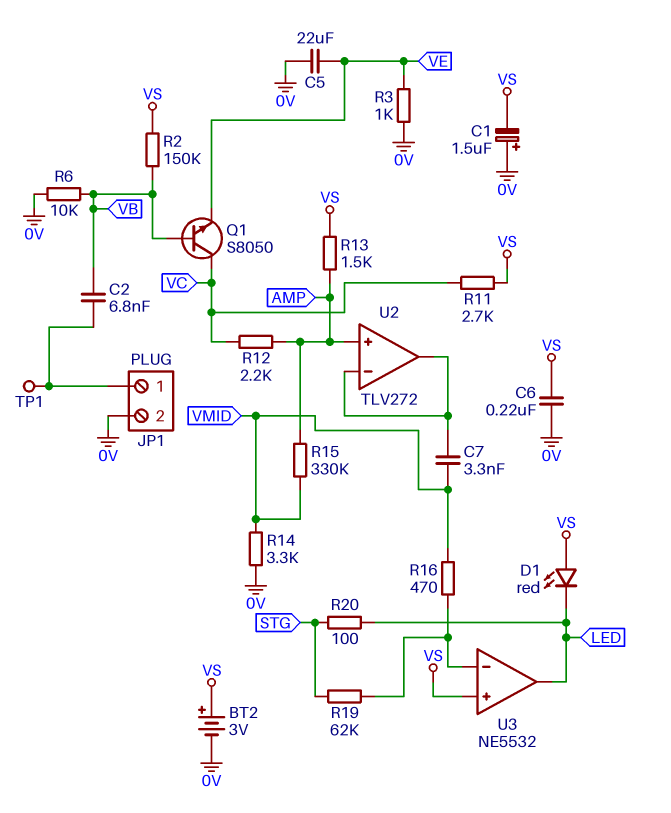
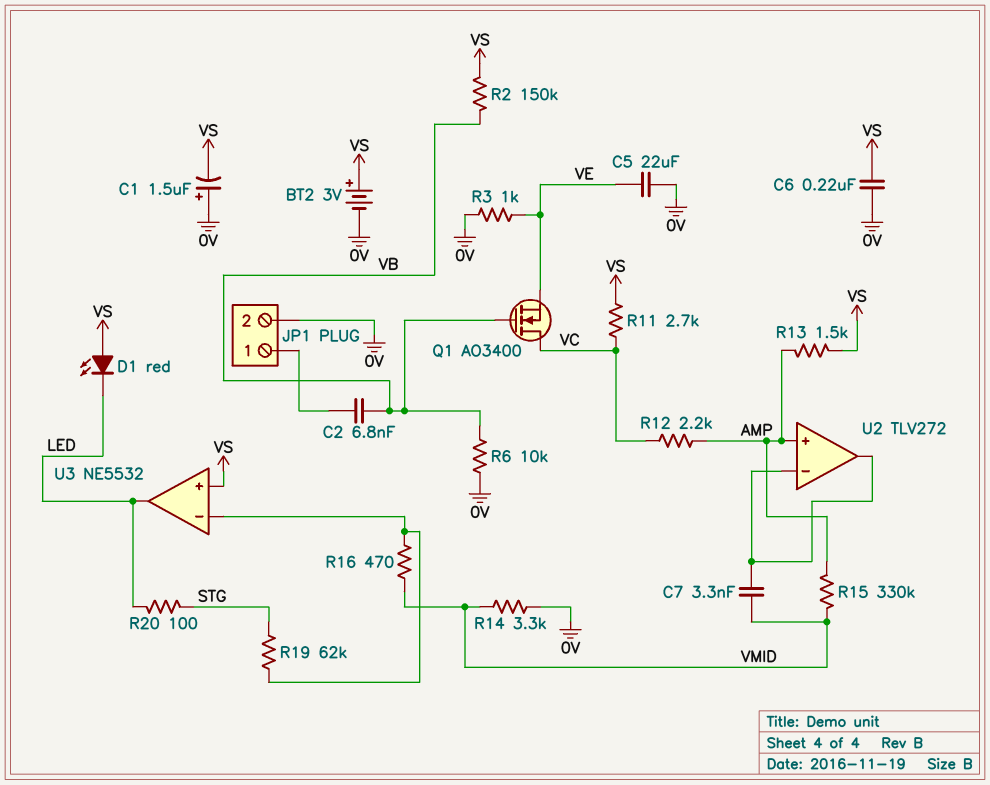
Q1: NPN S8050 (B VB, C VC, E VE) -> NMOS AO3400 (G VB, D VC, S VE)
TP1: test point (JP1/1) -> none

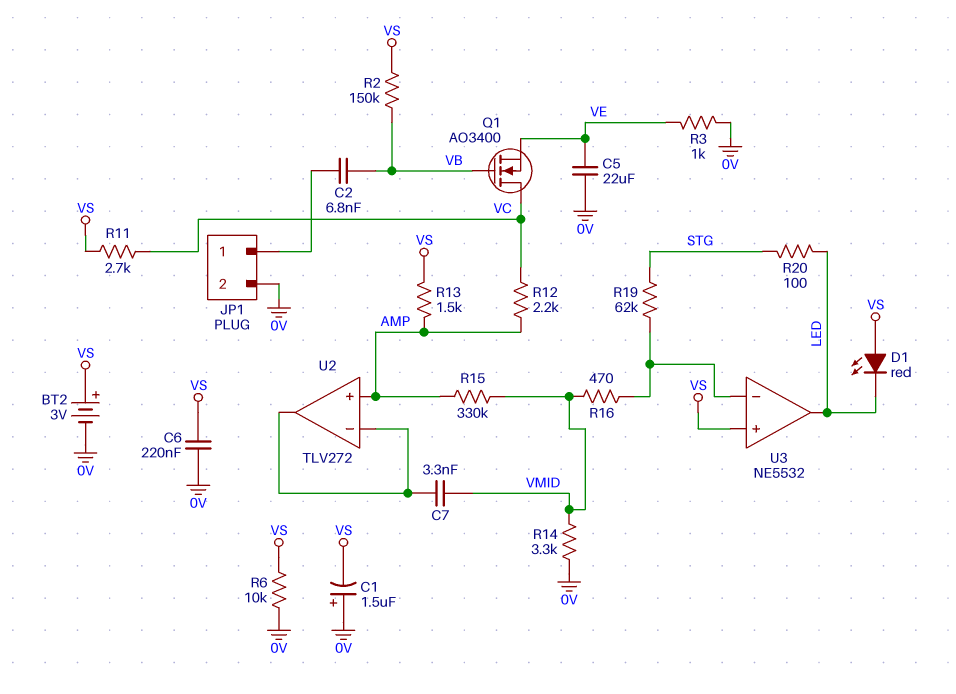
R6: 10k (0V, VB) -> 10k (0V, VS)

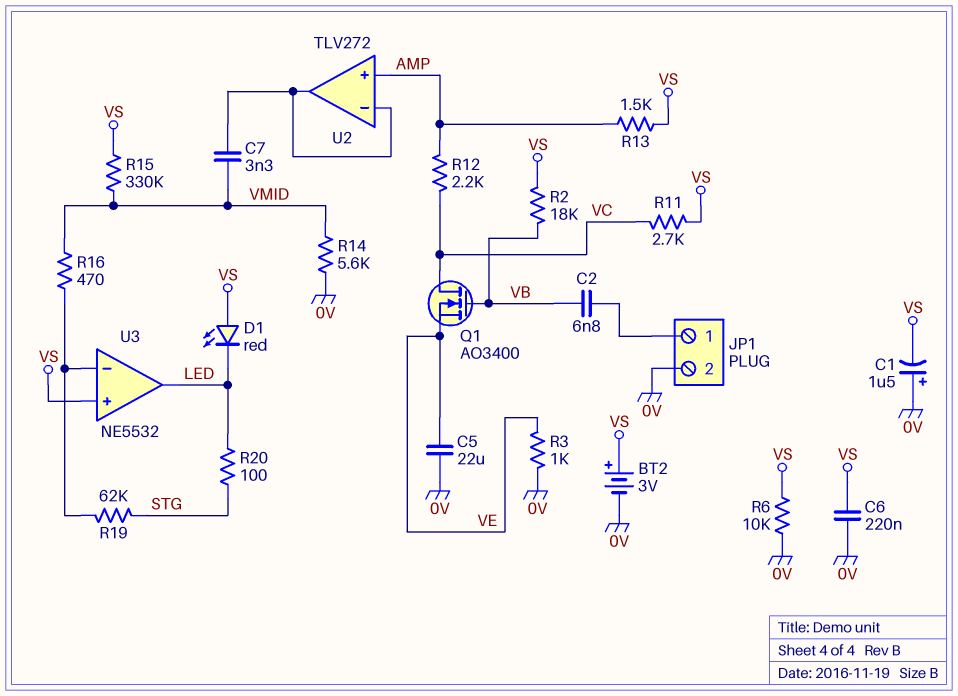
R2: 150k (VB, VS) -> 18k (VB, VS)
R14: 3.3k (0V, VMID) -> 5.6k (0V, VMID)
R15: 330k (AMP, VMID) -> 330k (VMID, VS)

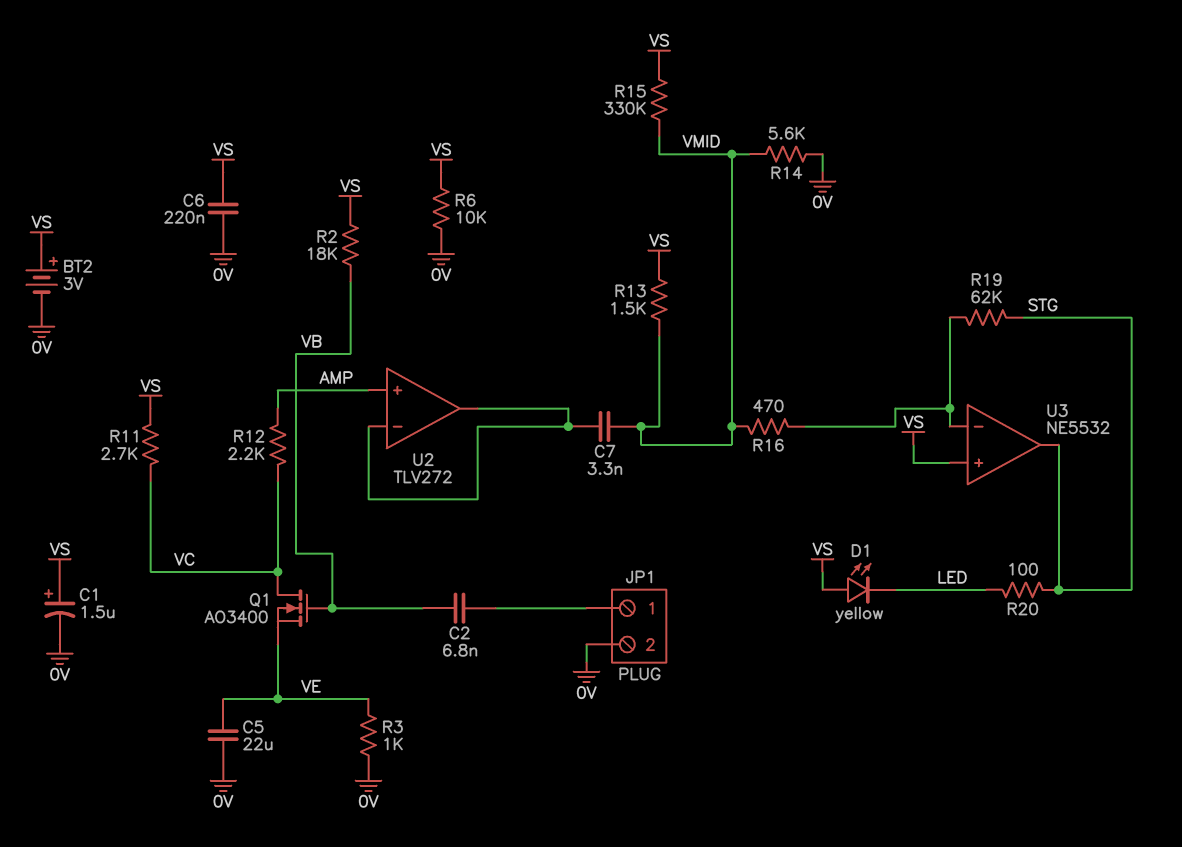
C1: 1.5uF (plus 0V, minus VS) -> 1.5uF (plus VS, minus 0V)
D1: LED red (A VS, K LED) -> LED yellow (A VS, K LED)
R13: 1.5k (AMP, VS) -> 1.5k (VMID, VS)
U3 pin out: LED -> STG

